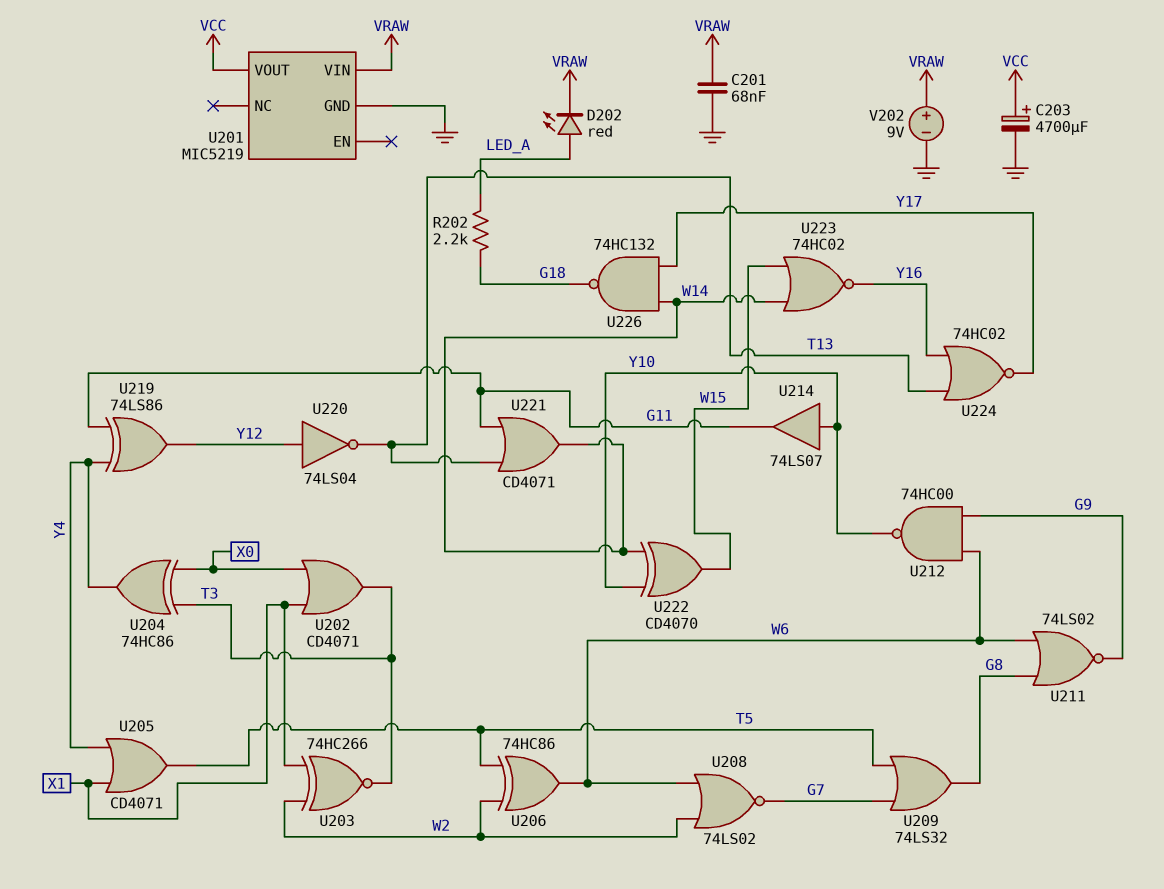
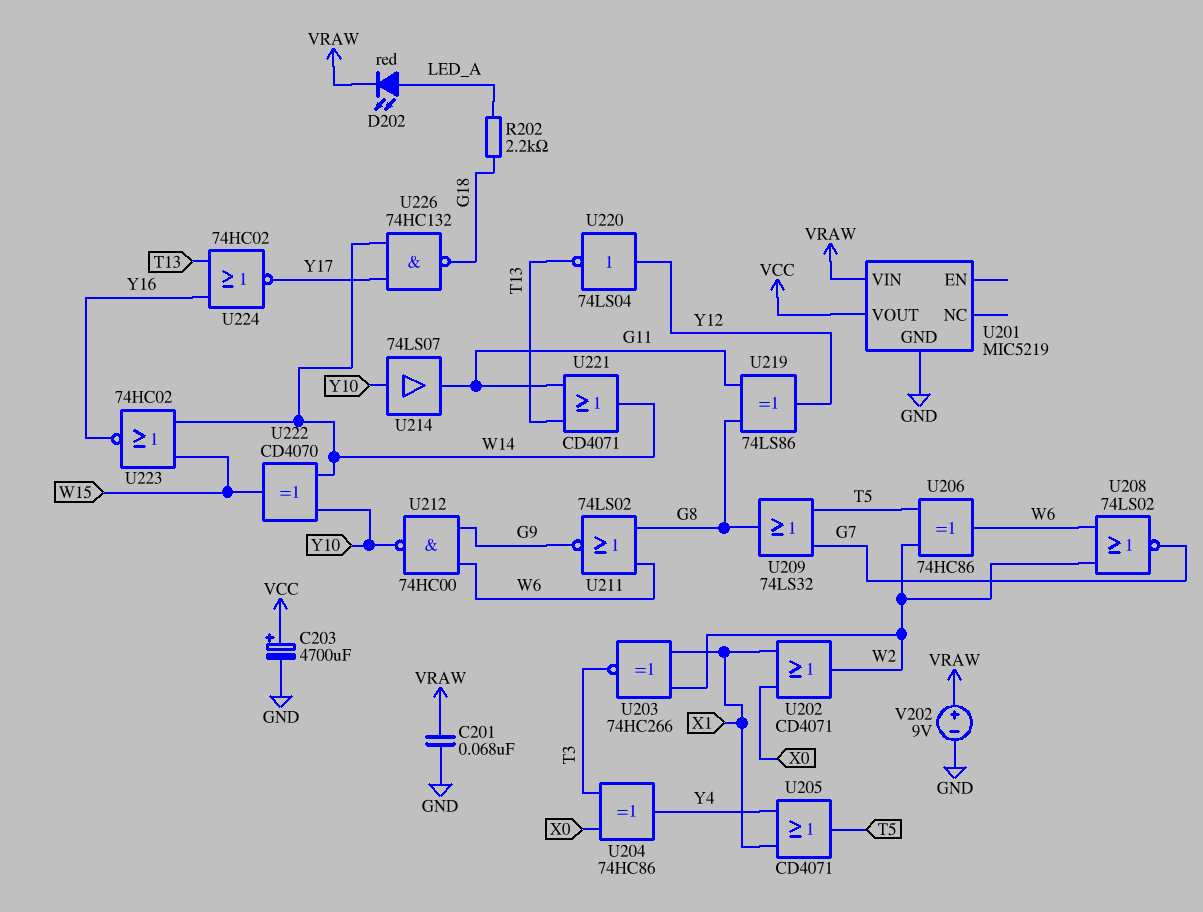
U202: OR CD4071 (in X0, in X1, out T3) -> OR CD4071 (in X0, in X1, out W2)
U219: XOR 74LS86 (in G11, in Y4, out Y12) -> XOR 74LS86 (in G8, in G11, out Y12)

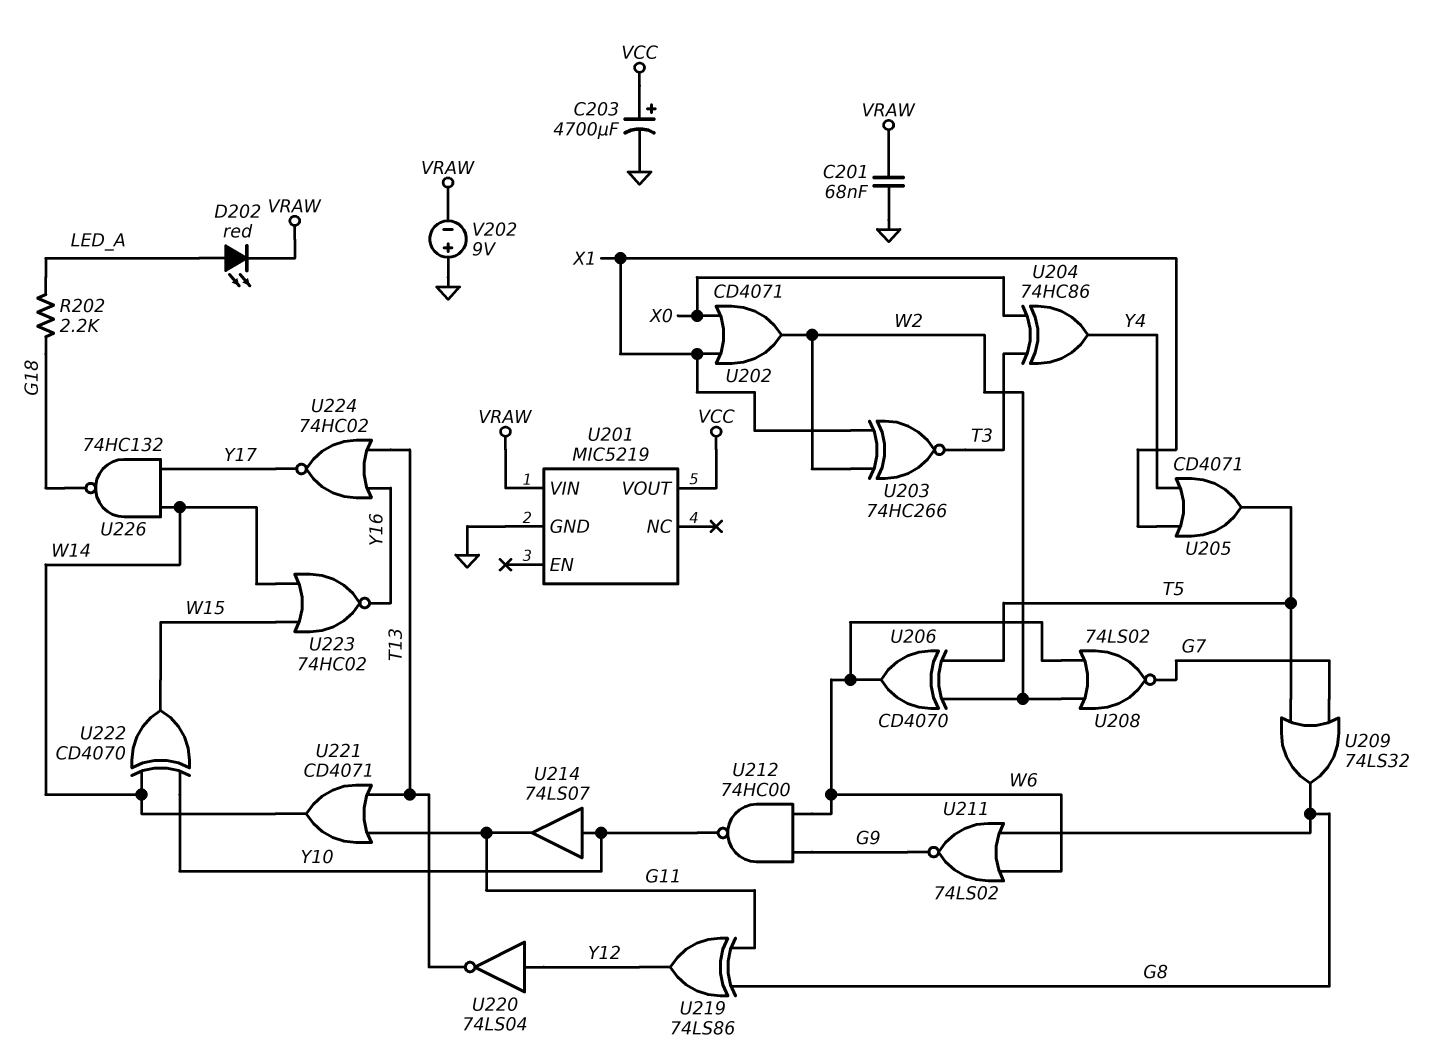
U206: XOR 74HC86 (in T5, in W2, out W6) -> XOR CD4070 (in T5, in W2, out W6)
V202: 9V (plus VRAW, minus GND) -> 9V (plus GND, minus VRAW)

